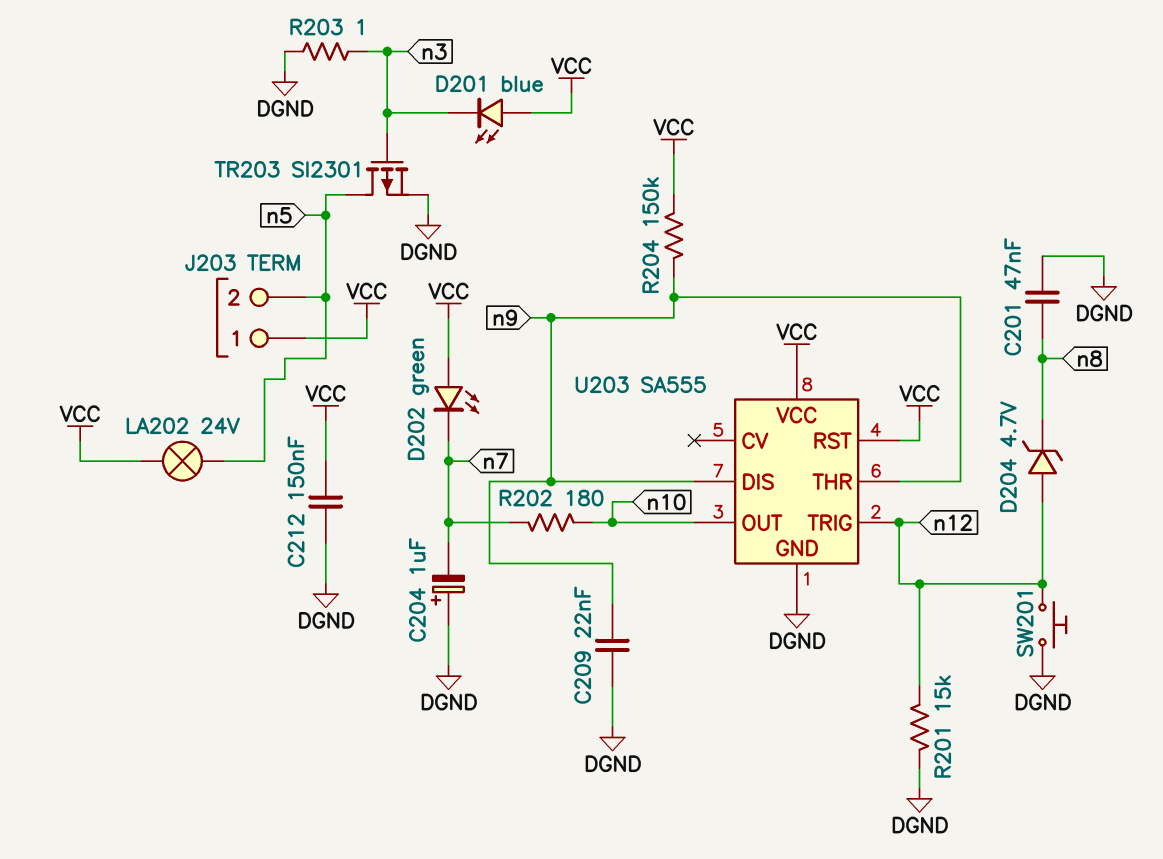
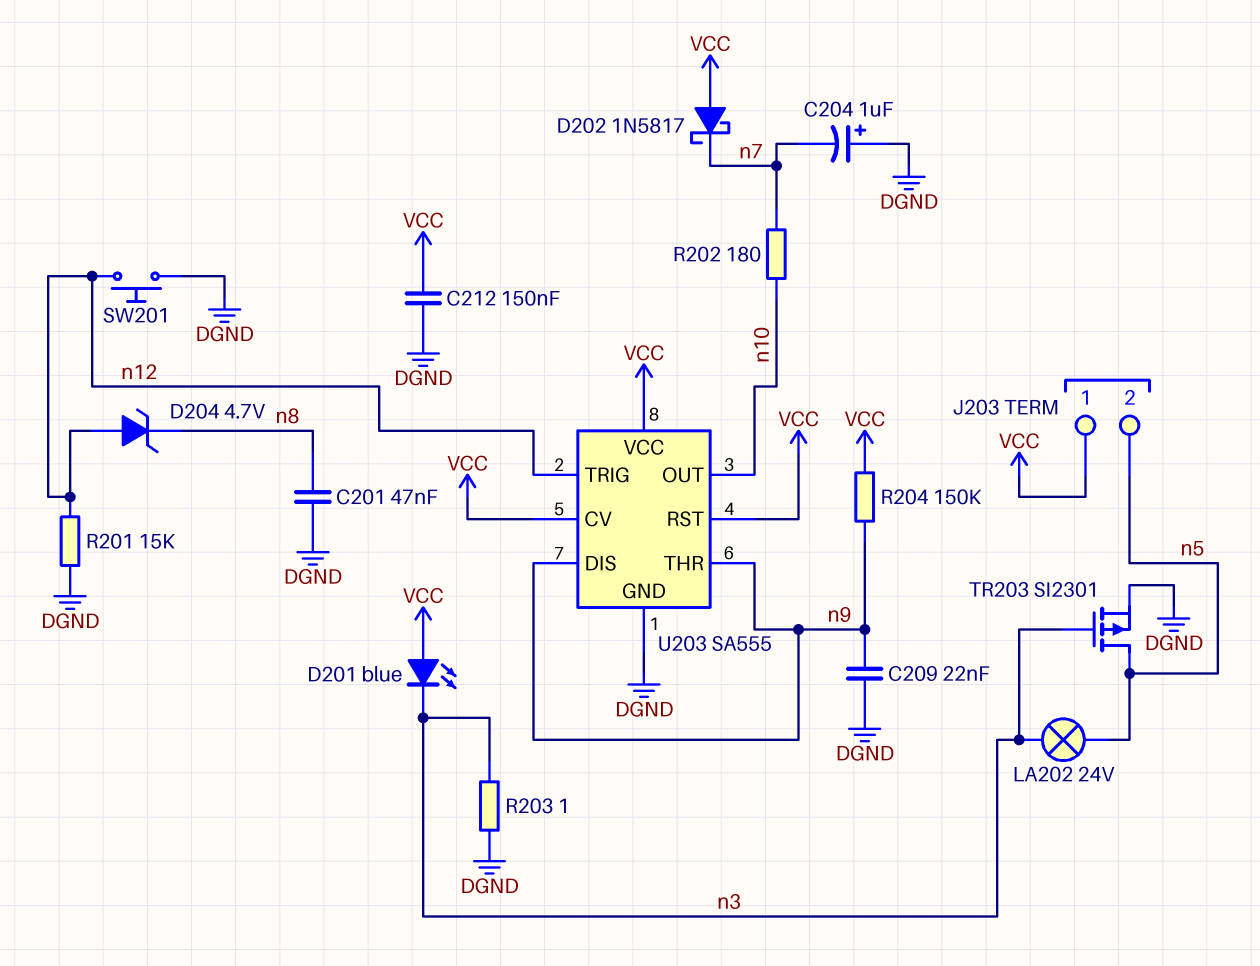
D202: LED green (A VCC, K n7) -> schottky 1N5817 (A VCC, K n7)
LA202: lamp 24V (VCC, n5) -> lamp 24V (n3, n5)
U203 pin CV: none -> VCC

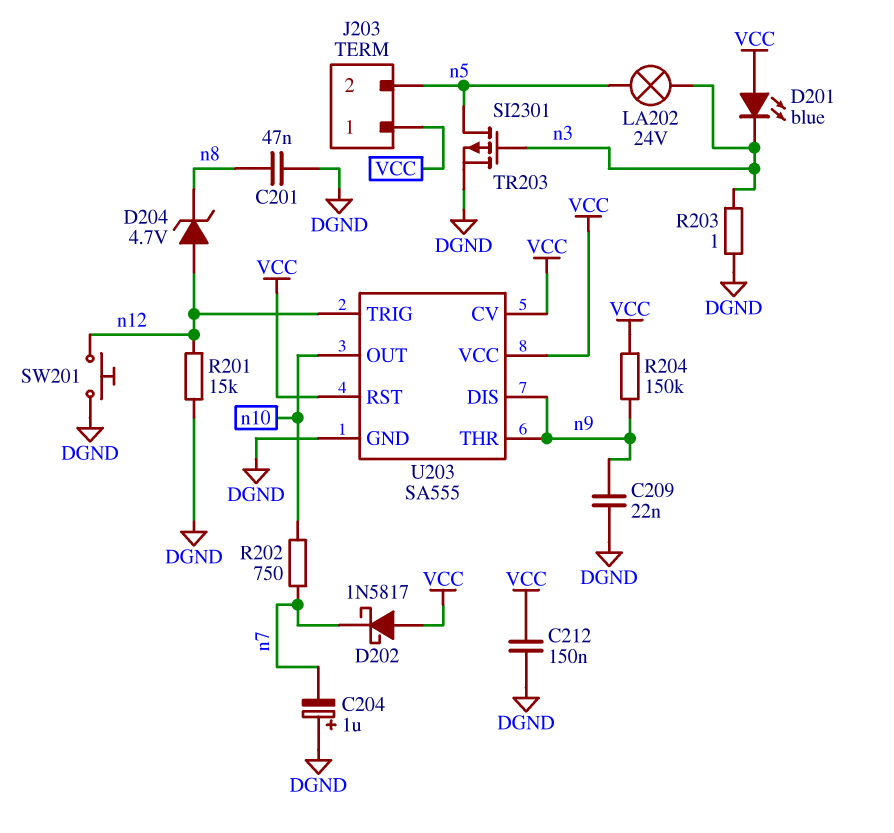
R202: 180 (n7, n10) -> 750 (n7, n10)

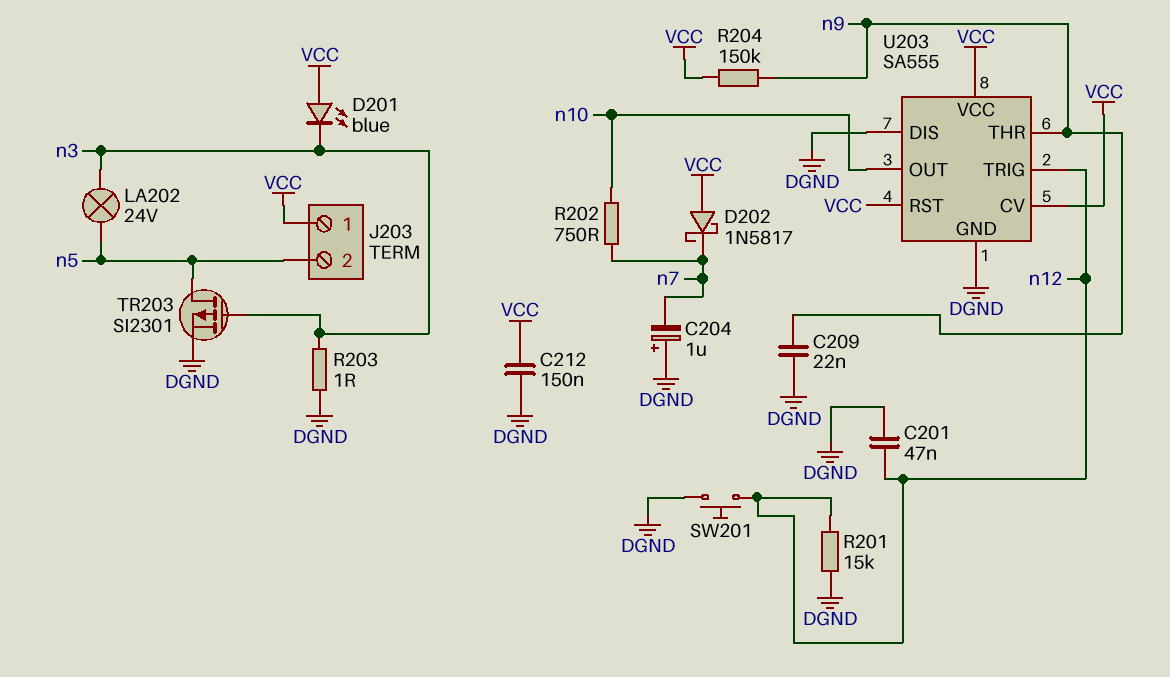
C201: 47nF (DGND, n8) -> 47nF (DGND, n12)
D204: zener 4.7V (A n12, K n8) -> none
U203 pin DIS: n9 -> DGND

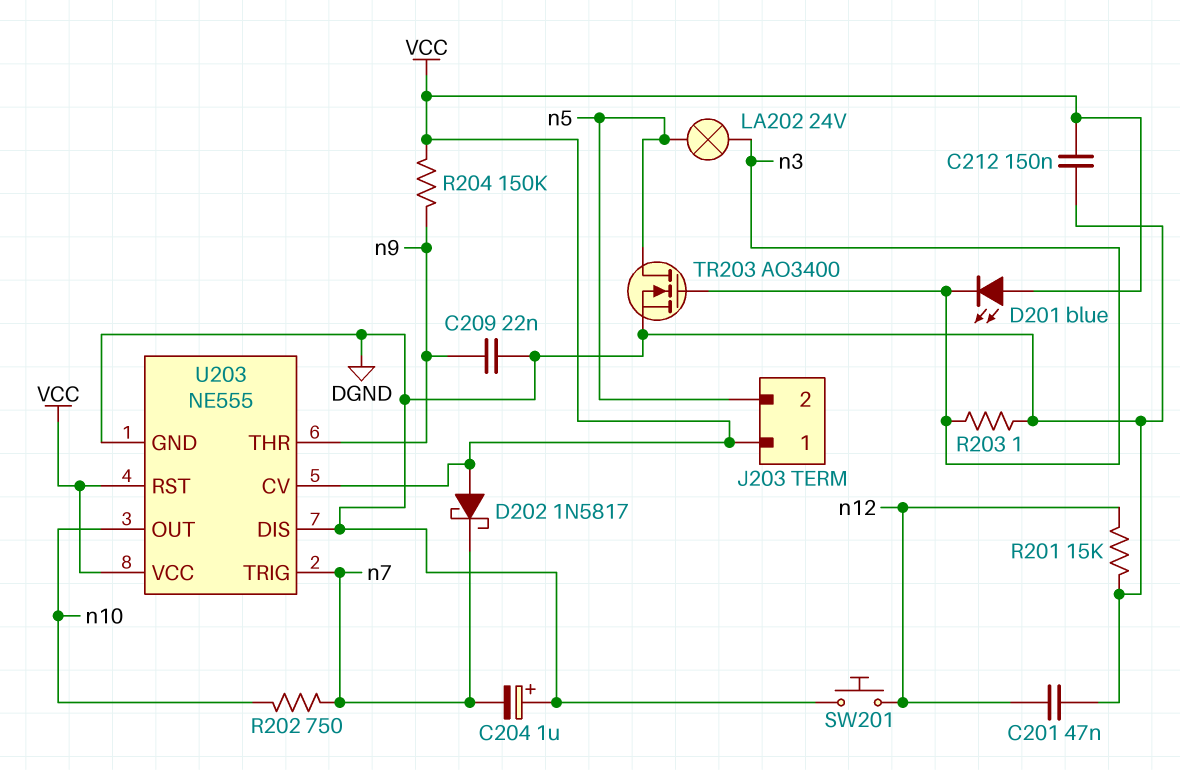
TR203: PMOS SI2301 (G n3, D n5, S DGND) -> NMOS AO3400 (G n3, D n5, S DGND)
U203: SA555 -> NE555
U203 pin TRIG: n12 -> n7

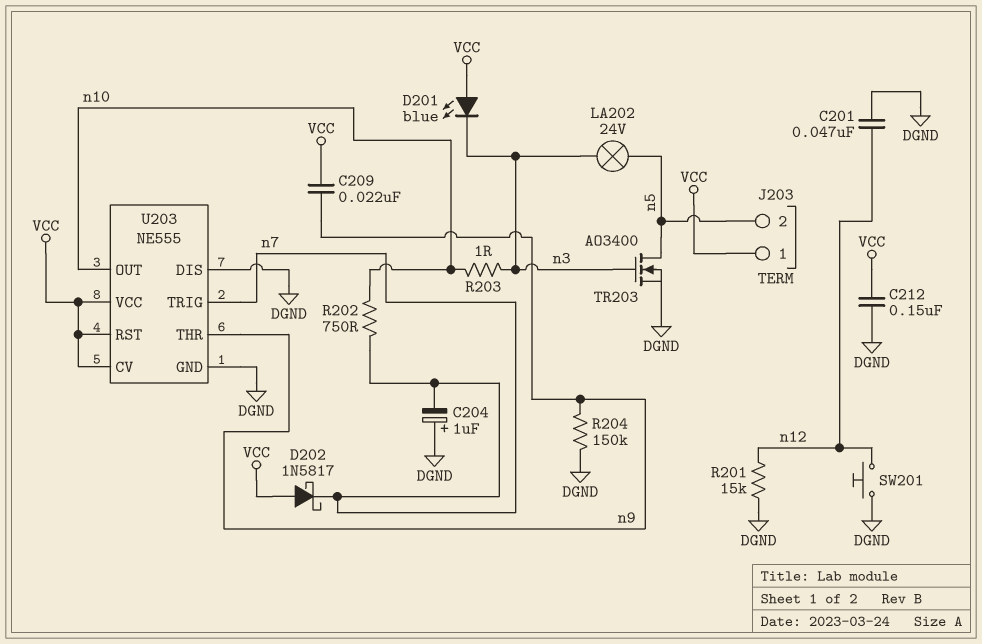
C209: 22nF (DGND, n9) -> 22nF (VCC, n9)
R203: 1 (DGND, n3) -> 1 (n3, n10)
R204: 150k (VCC, n9) -> 150k (DGND, n9)

